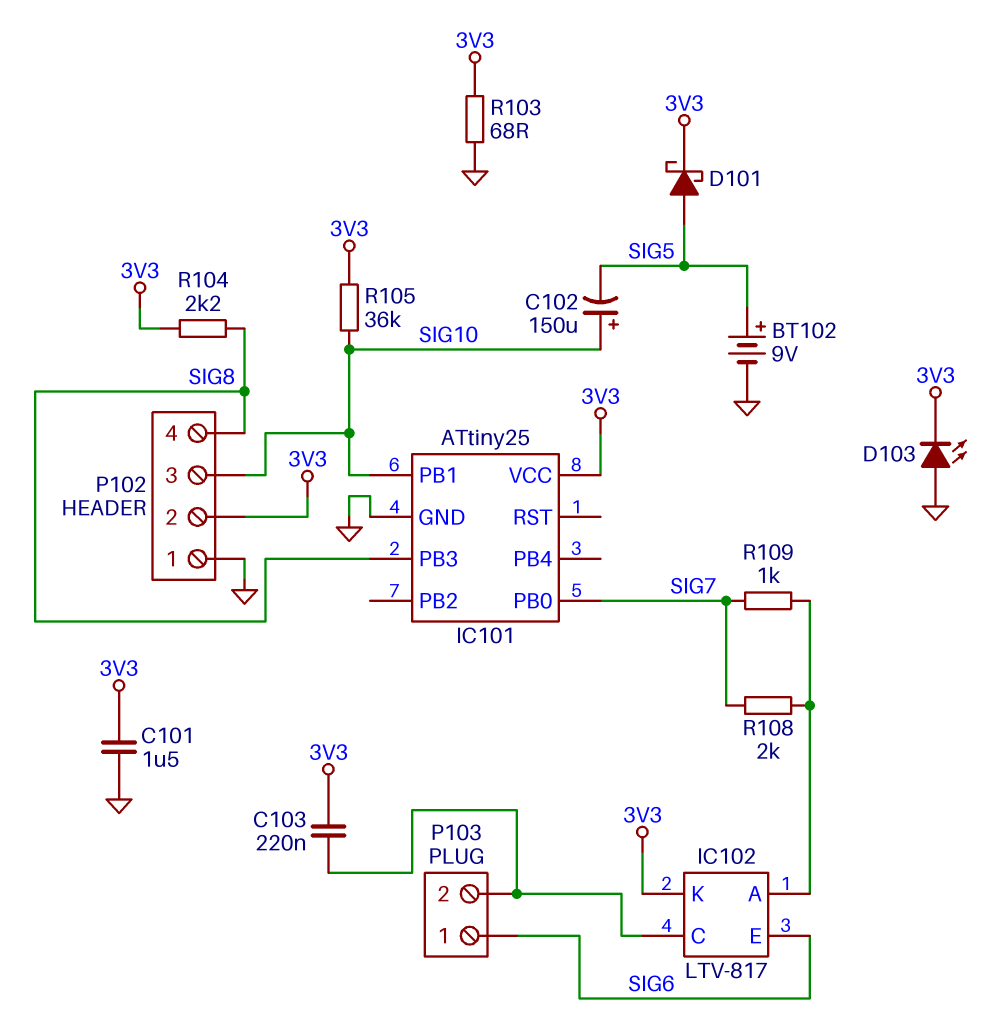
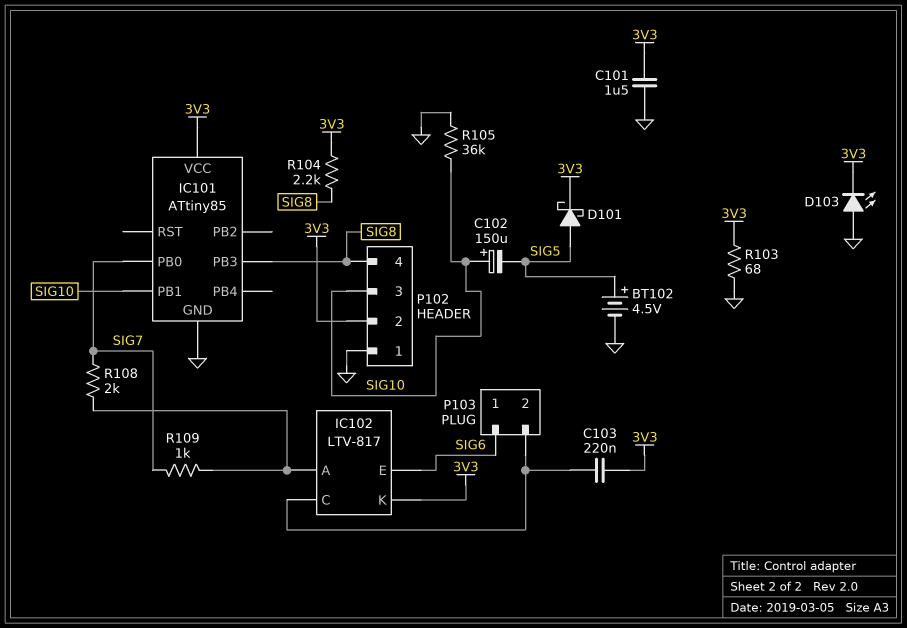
BT102: 9V (plus SIG5, minus GND) -> 4.5V (plus SIG5, minus GND)
IC101: ATtiny25 -> ATtiny85
R105: 36k (3V3, SIG10) -> 36k (GND, SIG10)

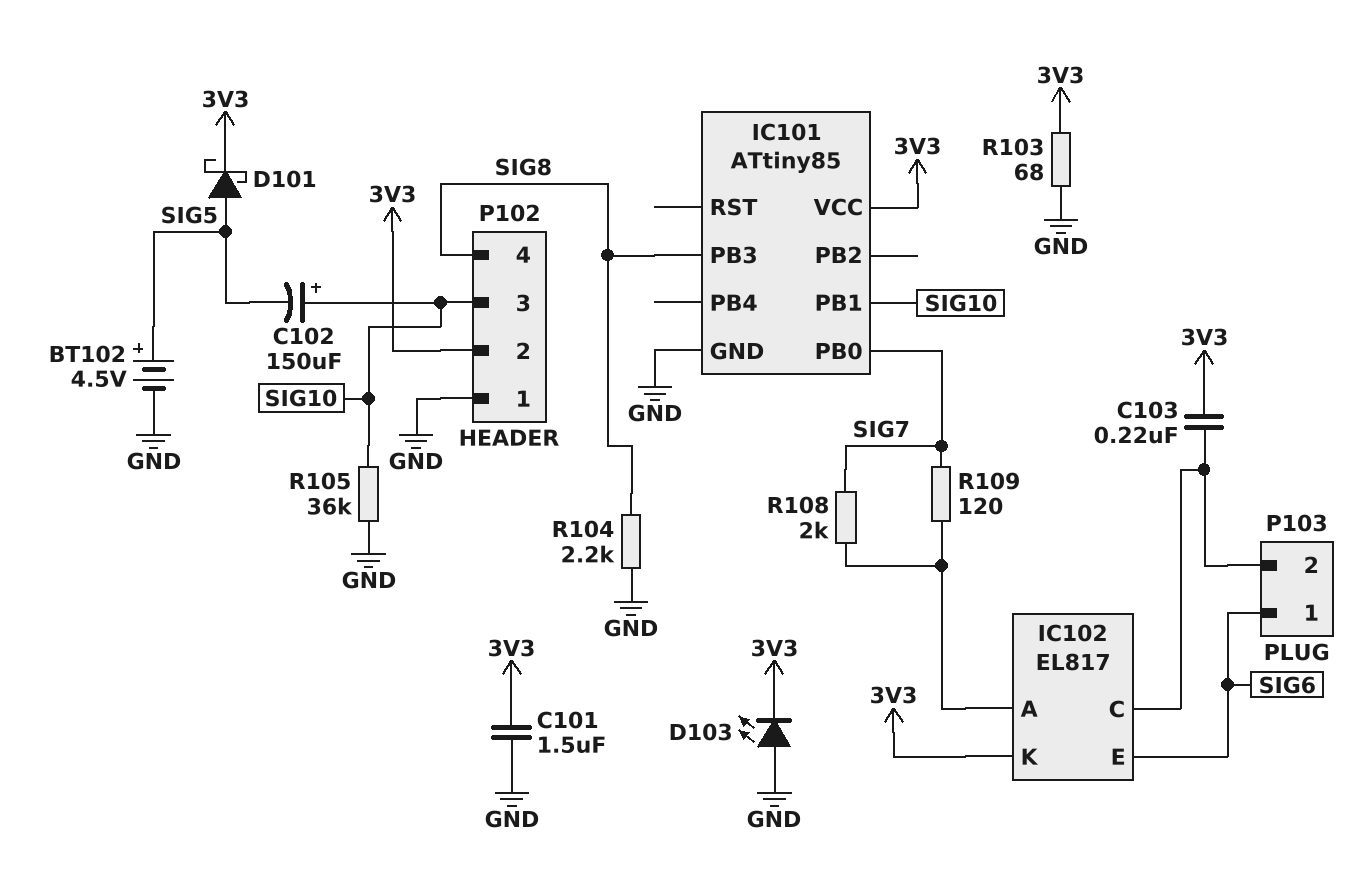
IC102: LTV-817 -> EL817
R104: 2.2k (3V3, SIG8) -> 2.2k (GND, SIG8)
R109: 1k (IC102/A, SIG7) -> 120 (IC102/A, SIG7)

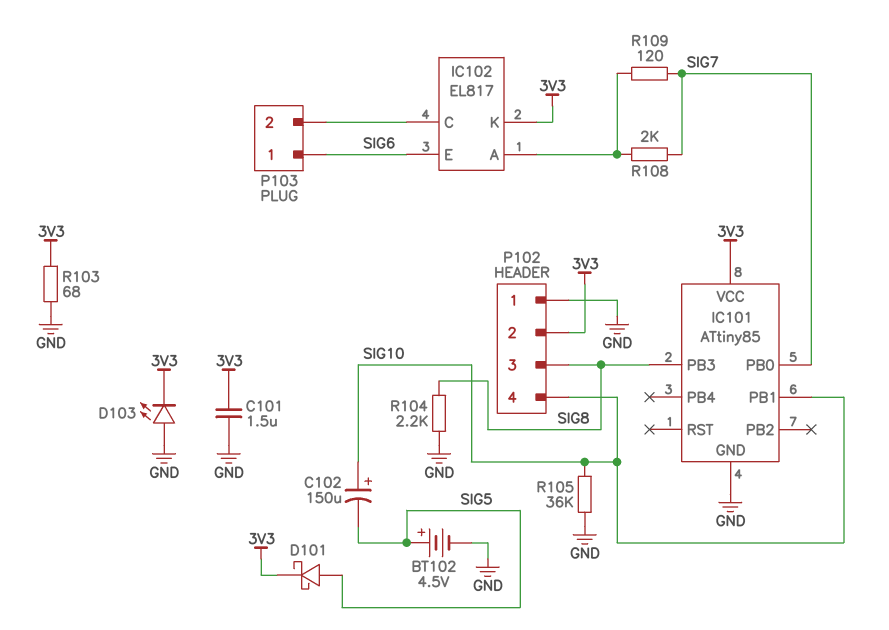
C103: 220nF (3V3, IC102/C) -> none
P102 pin 3: SIG10 -> SIG8
P102 pin 4: SIG8 -> SIG10

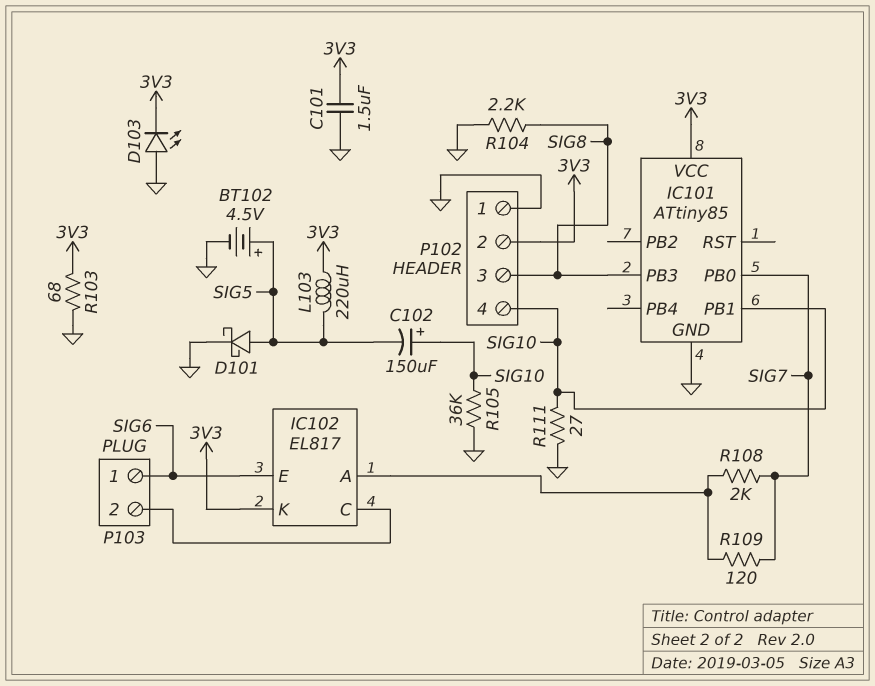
D101: schottky (A SIG5, K 3V3) -> schottky (A SIG5, K GND)
L103: none -> 220uH (3V3, SIG5)
R111: none -> 27 (GND, SIG10)

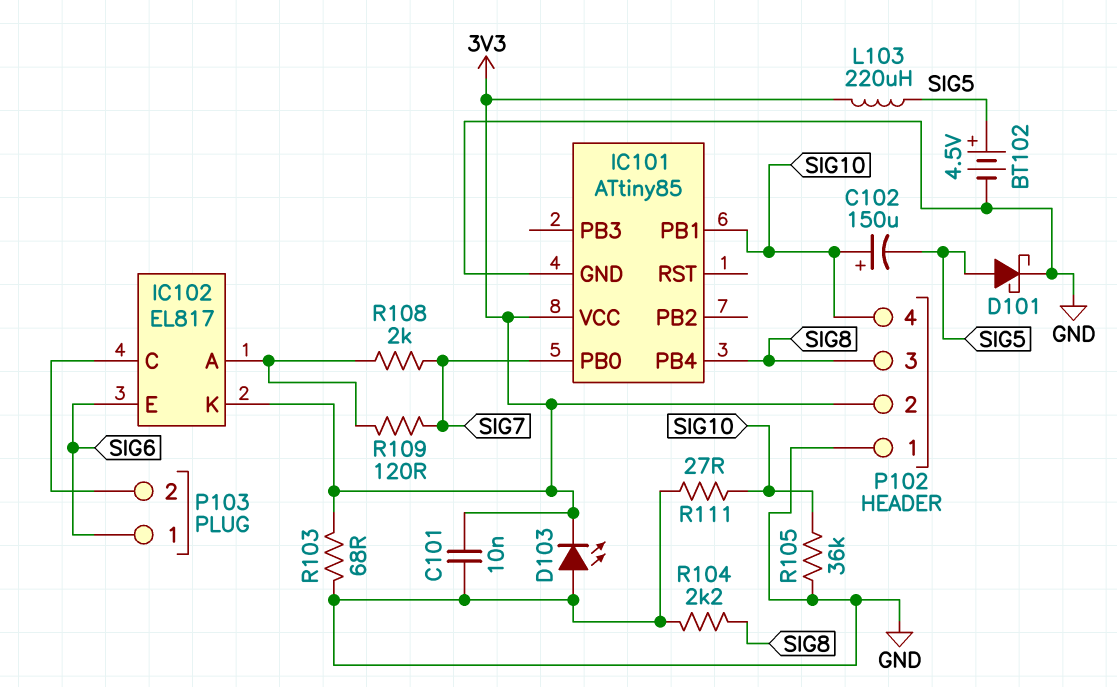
C101: 1.5uF (3V3, GND) -> 10nF (3V3, GND)
IC101 pin PB3: SIG8 -> none
IC101 pin PB4: none -> SIG8

